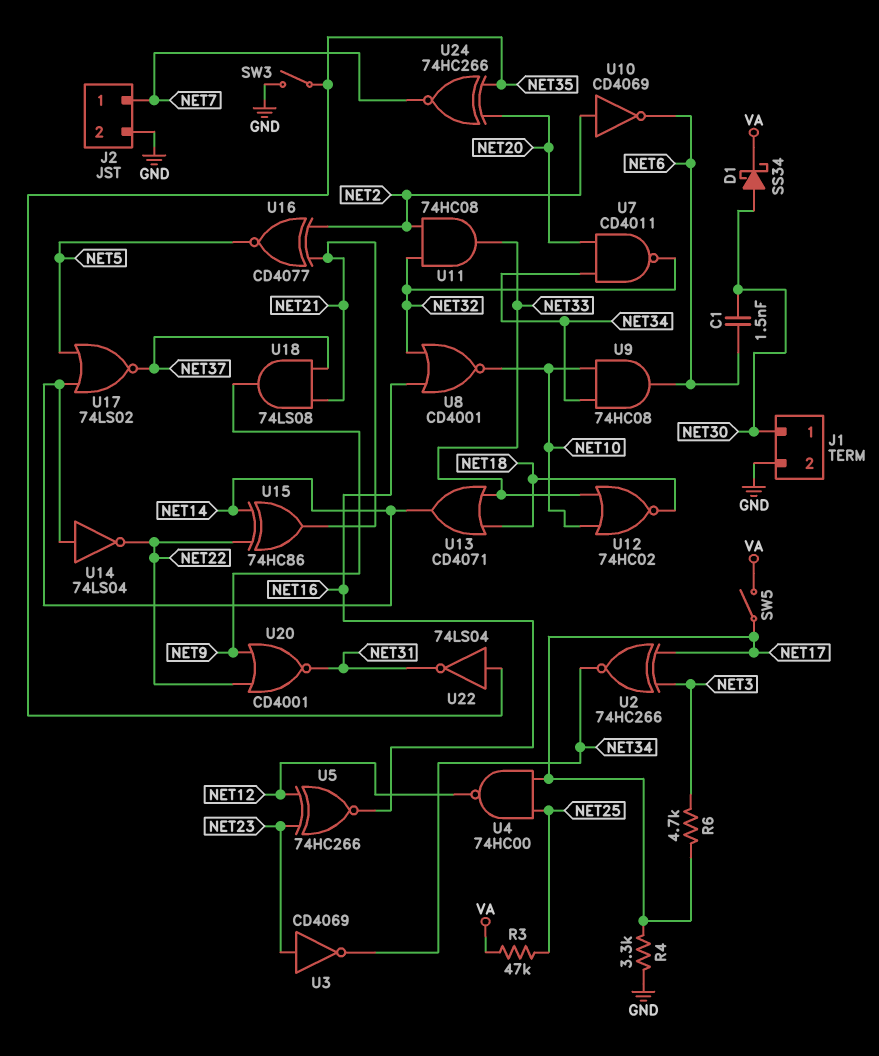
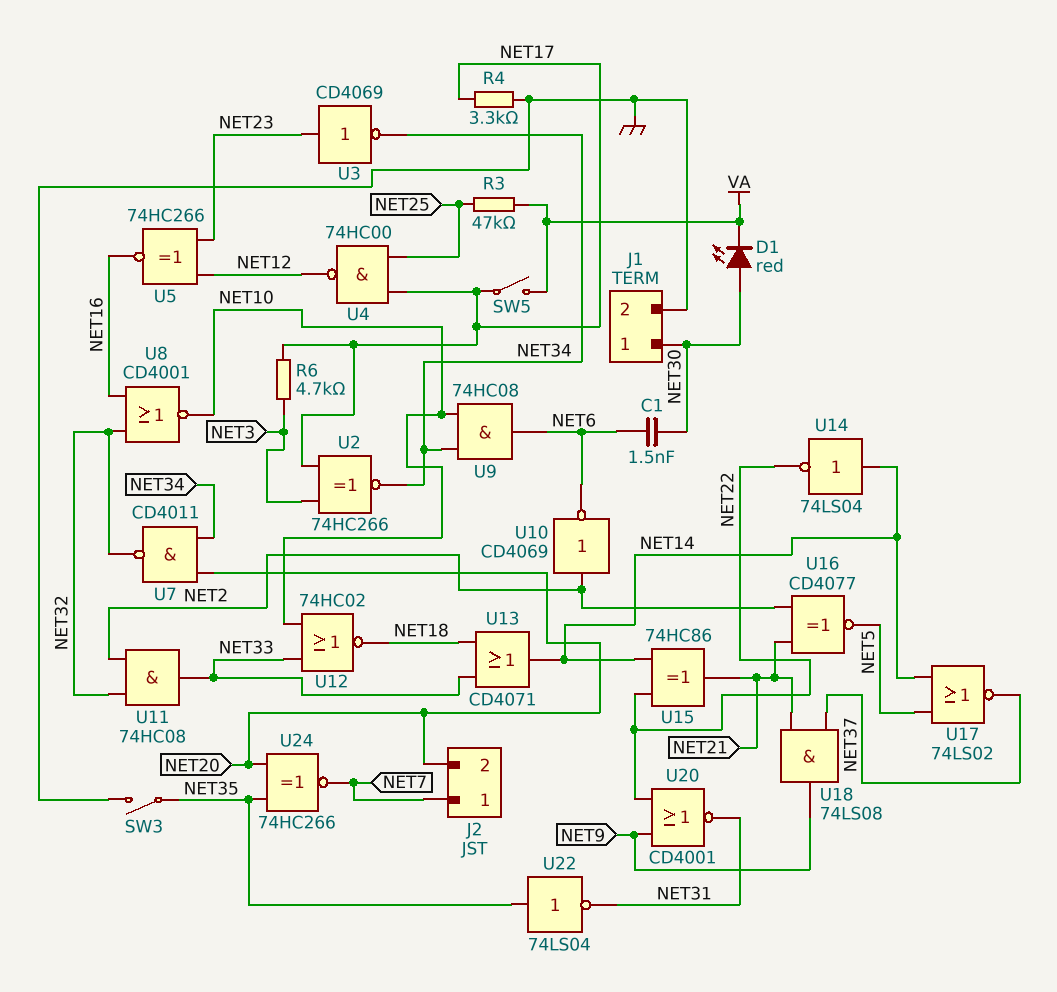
D1: schottky SS34 (A NET30, K VA) -> LED red (A NET30, K VA)
J2 pin 2: GND -> NET20

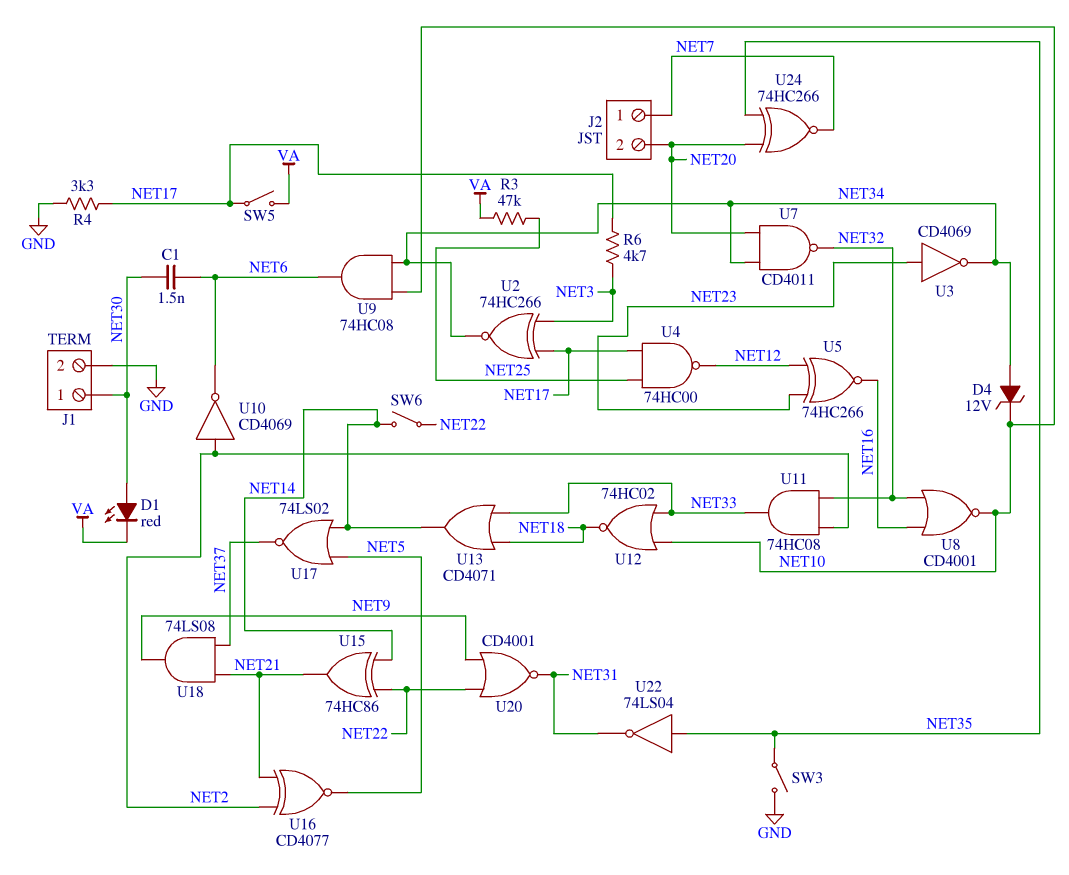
D4: none -> zener 12V (A NET34, K NET10)
SW6: none -> switch (NET14, NET22)
U14: NOT 74LS04 (in NET14, out NET22) -> none

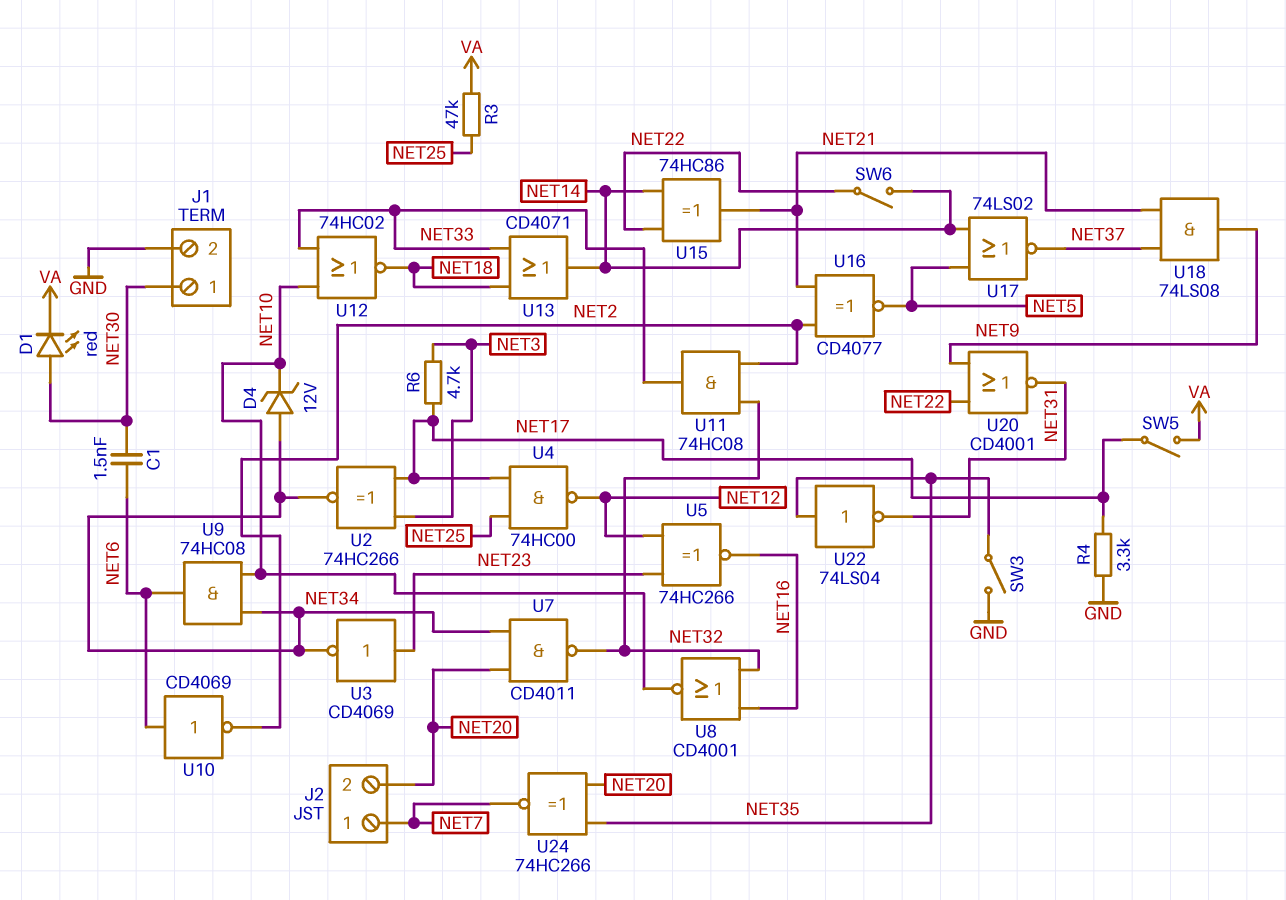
U10: NOT CD4069 (in NET2, out NET6) -> NOT CD4069 (in NET6, out NET2)

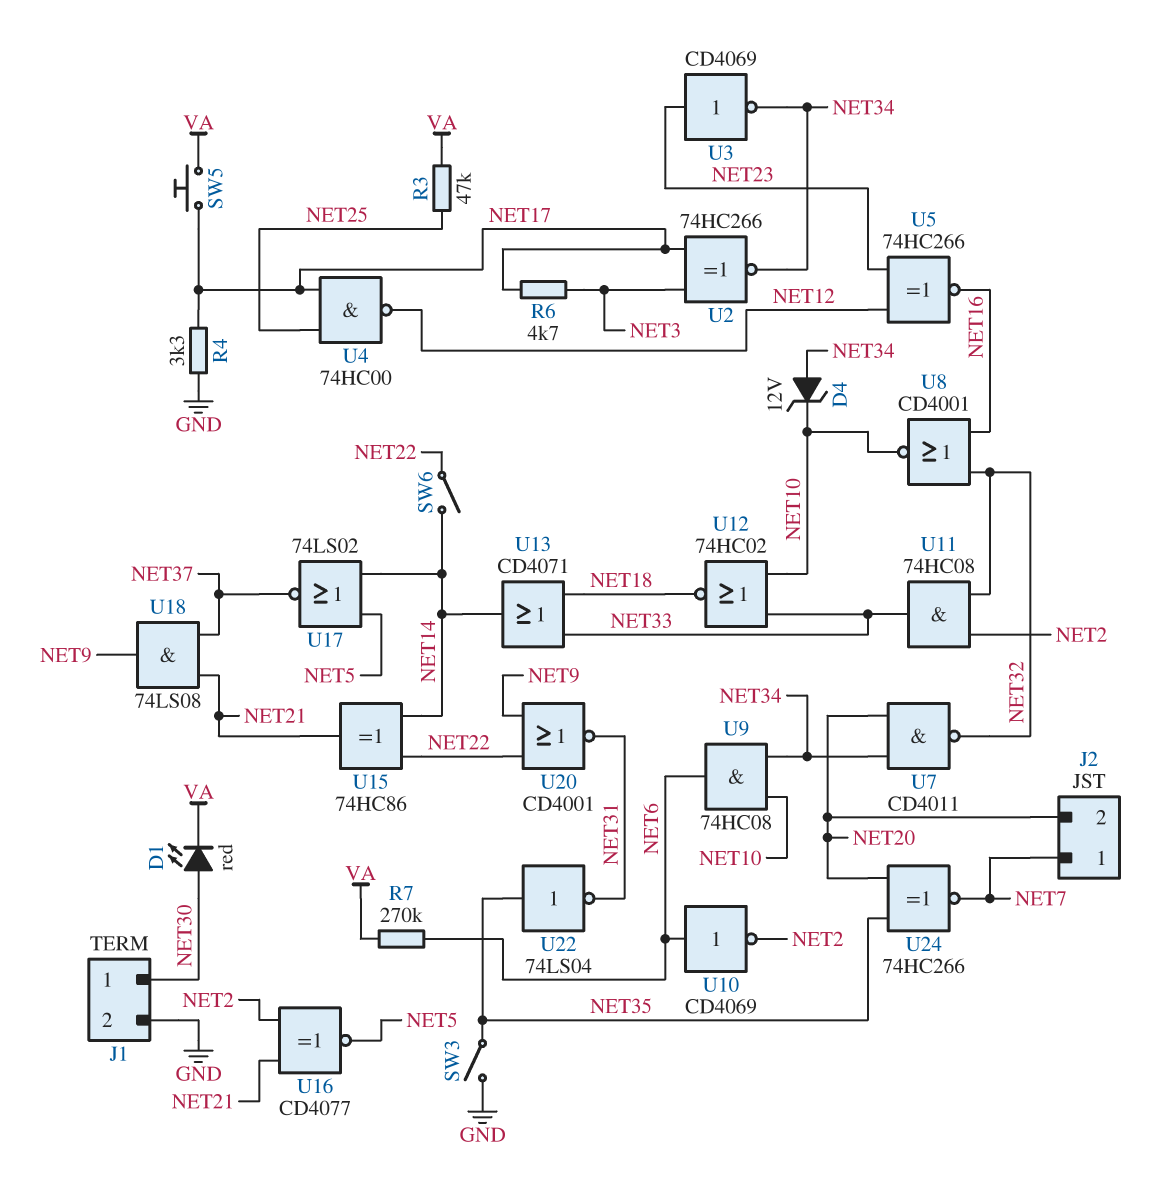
C1: 1.5nF (NET6, NET30) -> none
R7: none -> 270k (NET6, VA)
SW5: switch (NET17, VA) -> button (NET17, VA)

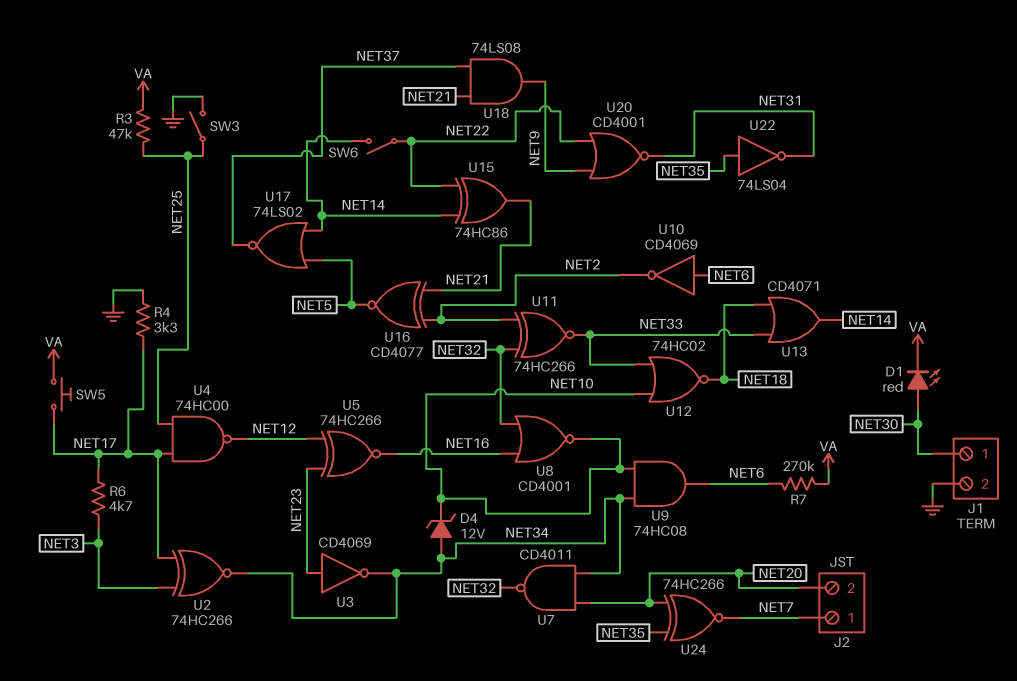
SW3: switch (GND, NET35) -> switch (GND, NET25)
U11: AND 74HC08 (in NET2, in NET32, out NET33) -> XNOR 74HC266 (in NET2, in NET32, out NET33)

